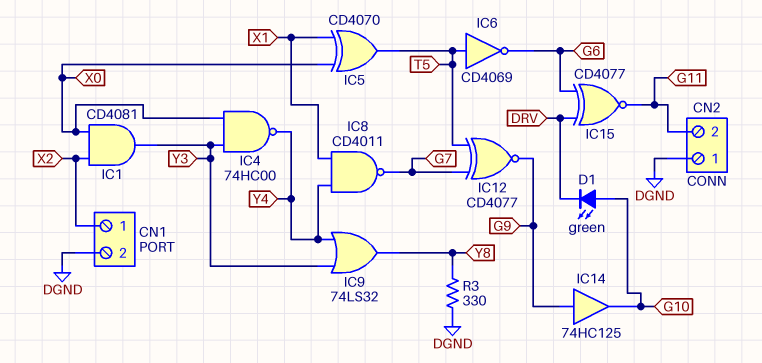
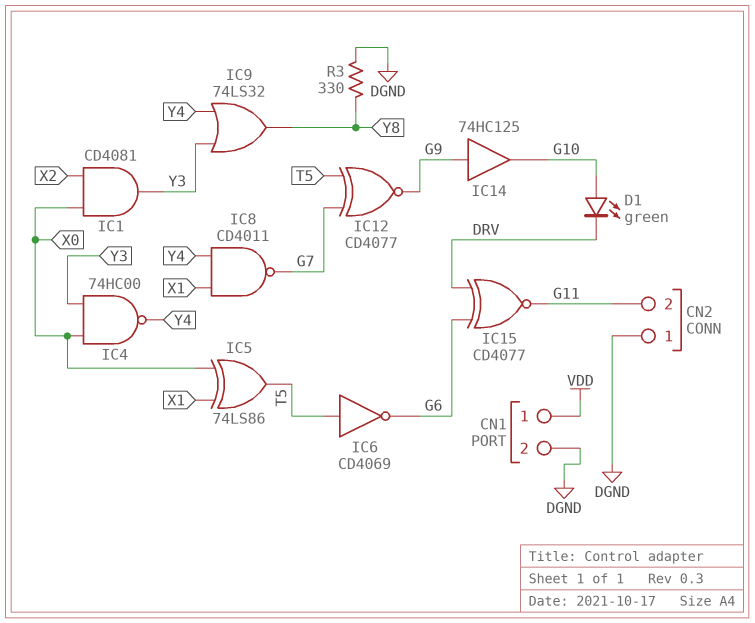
CN1 pin 1: X2 -> VDD
IC5: XOR CD4070 (in X0, in X1, out T5) -> XOR 74LS86 (in X0, in X1, out T5)

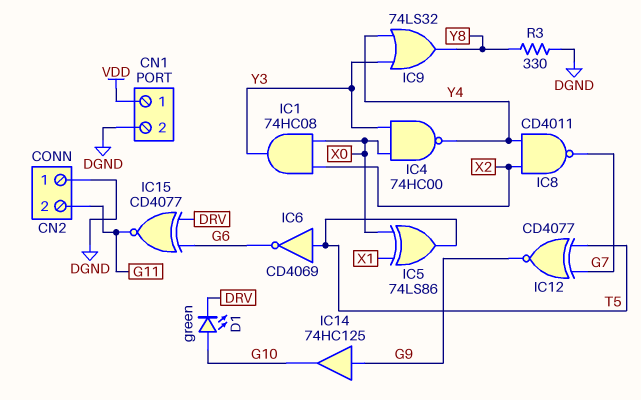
IC1: AND CD4081 (in X0, in X2, out Y3) -> AND 74HC08 (in X0, in X2, out Y3)
IC8: NAND CD4011 (in X1, in Y4, out G7) -> NAND CD4011 (in X2, in Y4, out G7)

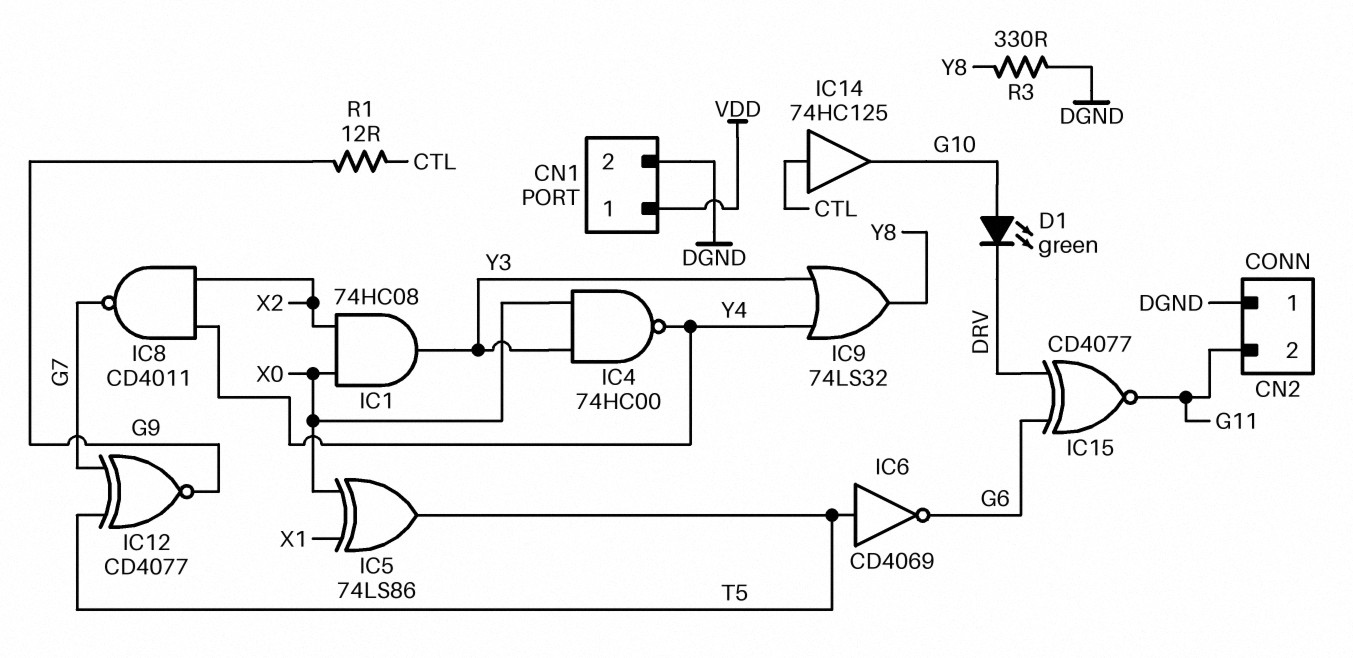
IC14: buffer 74HC125 (in G9, out G10) -> buffer 74HC125 (in CTL, out G10)
R1: none -> 12 (CTL, G9)

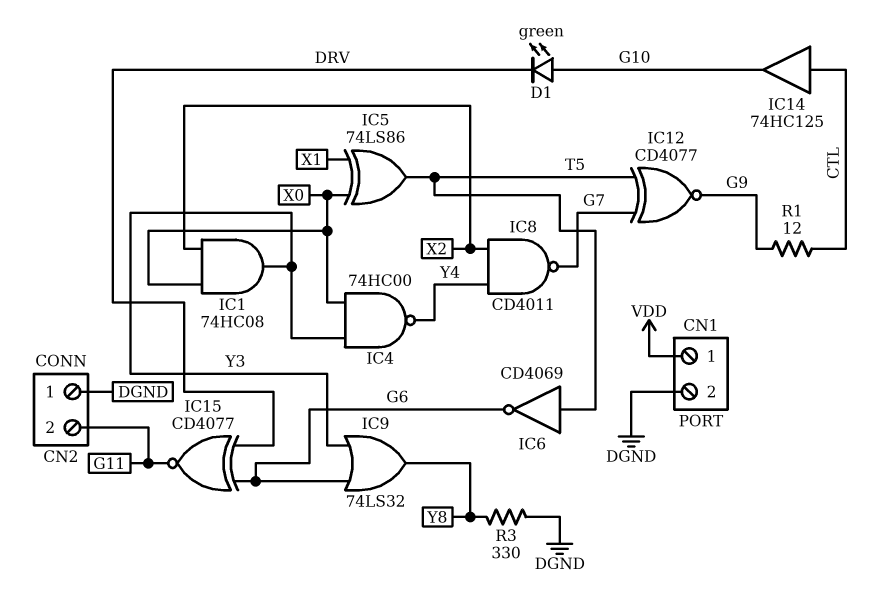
IC9: OR 74LS32 (in Y3, in Y4, out Y8) -> OR 74LS32 (in G6, in Y3, out Y8)

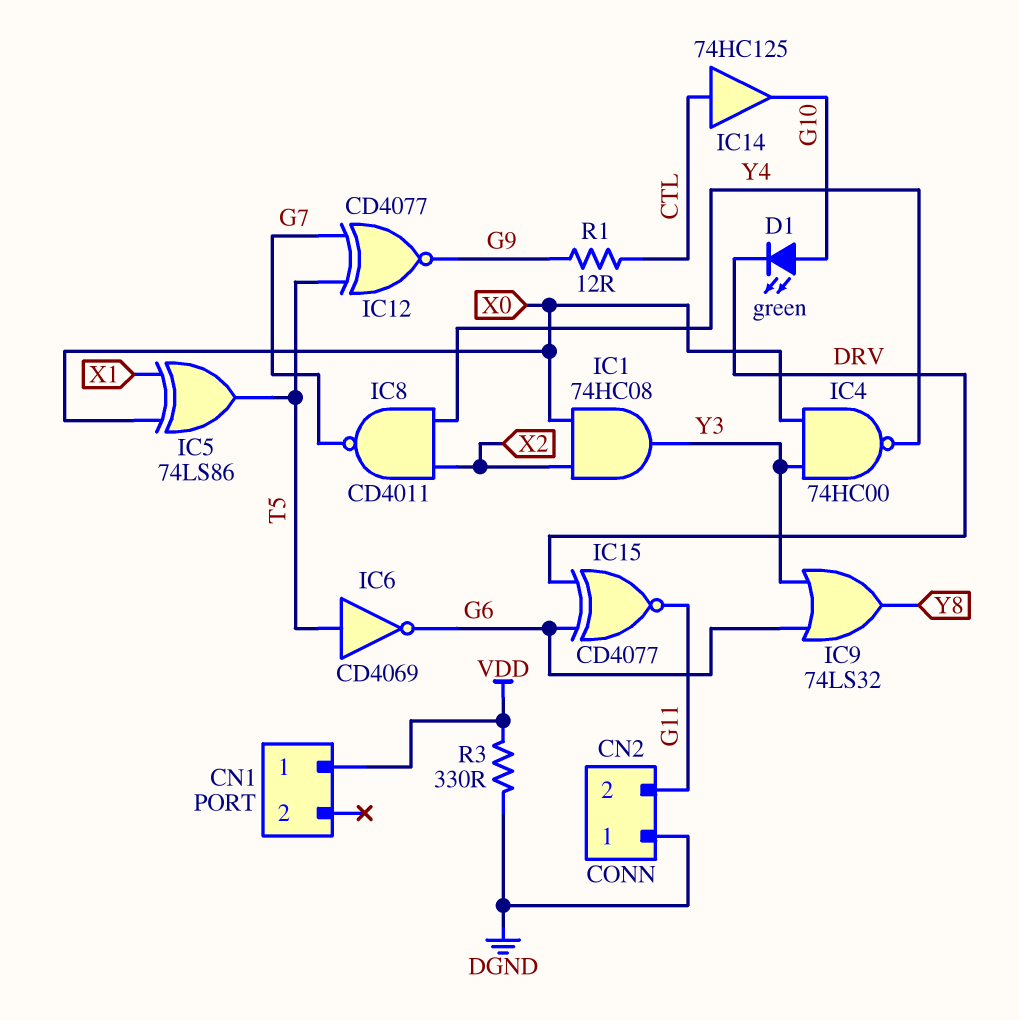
CN1 pin 2: DGND -> none
R3: 330 (DGND, Y8) -> 330 (DGND, VDD)

